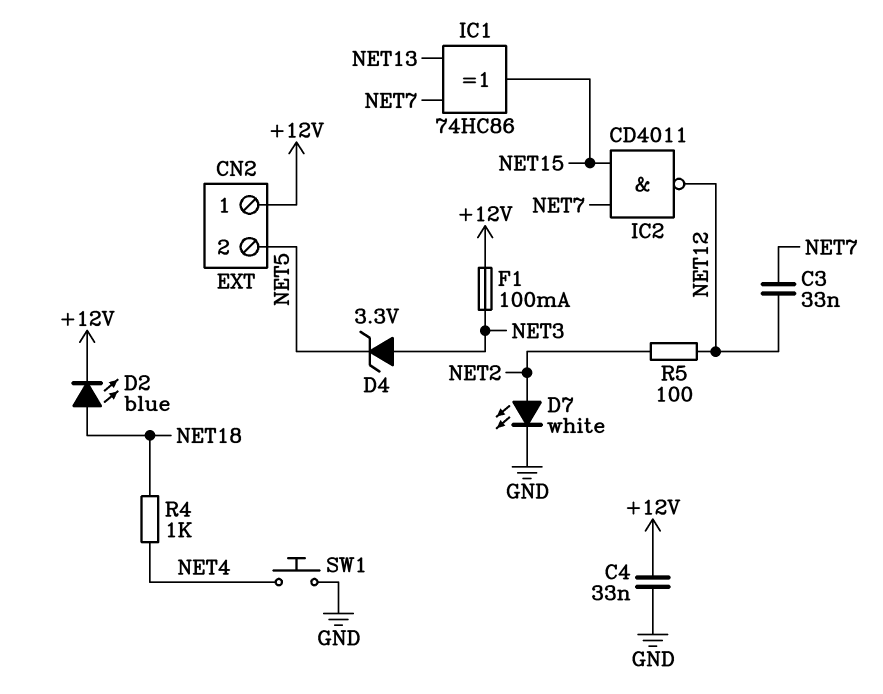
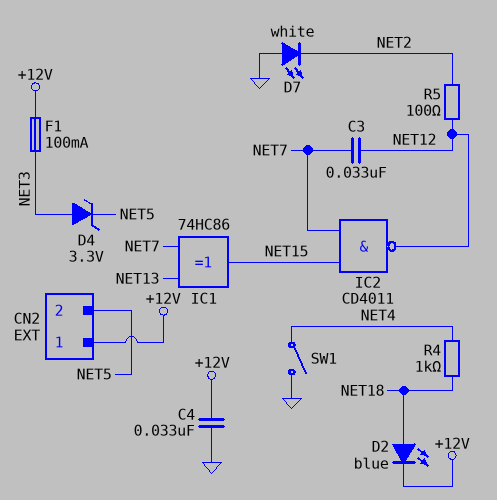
D7: LED white (A NET2, K GND) -> LED white (A GND, K NET2)
SW1: button (GND, NET4) -> switch (GND, NET4)

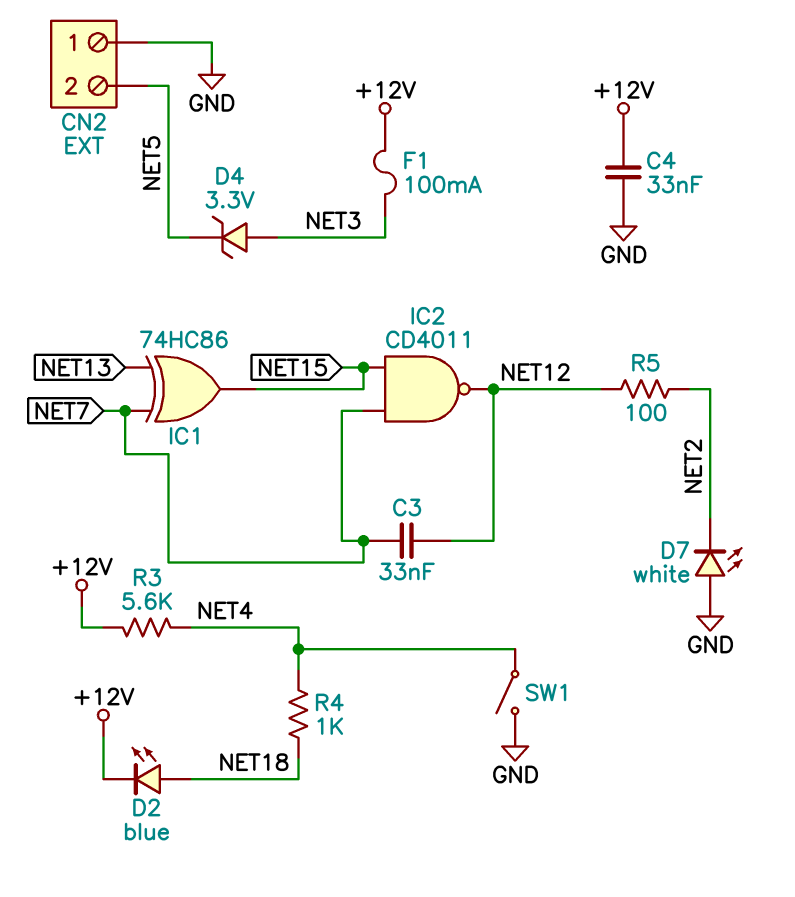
CN2 pin 1: +12V -> GND
R3: none -> 5.6k (+12V, NET4)

